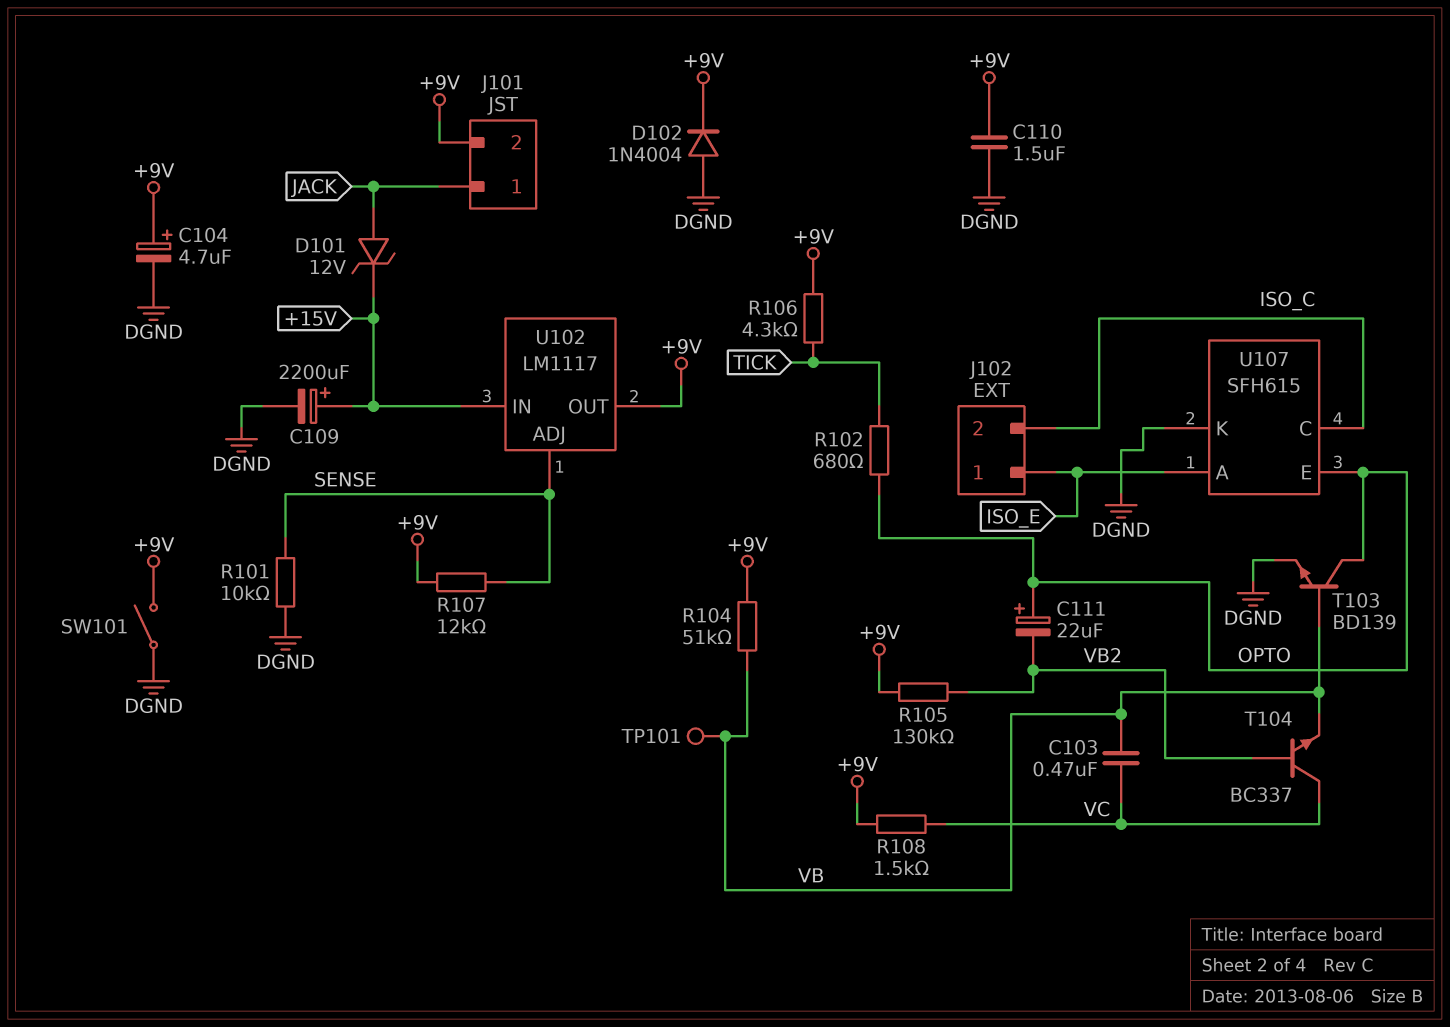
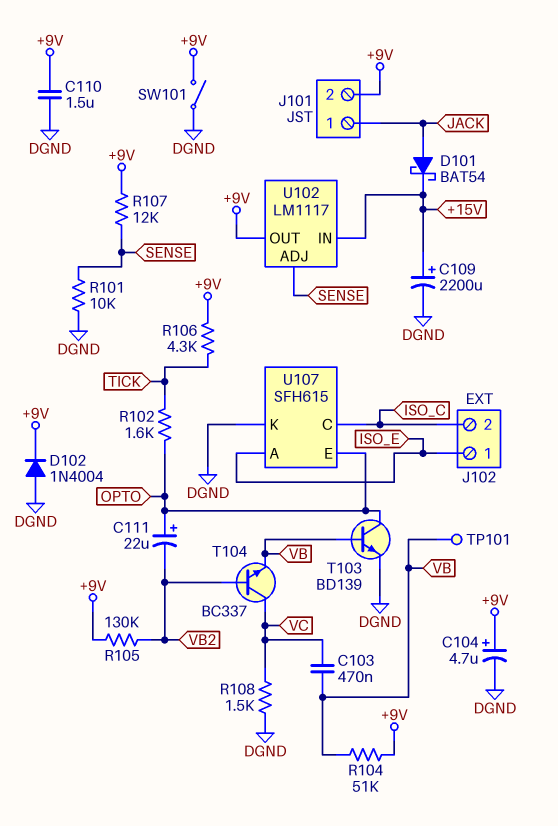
D101: zener 12V (A JACK, K +15V) -> schottky BAT54 (A JACK, K +15V)
R102: 680 (OPTO, TICK) -> 1.6k (OPTO, TICK)
R108: 1.5k (+9V, VC) -> 1.5k (DGND, VC)

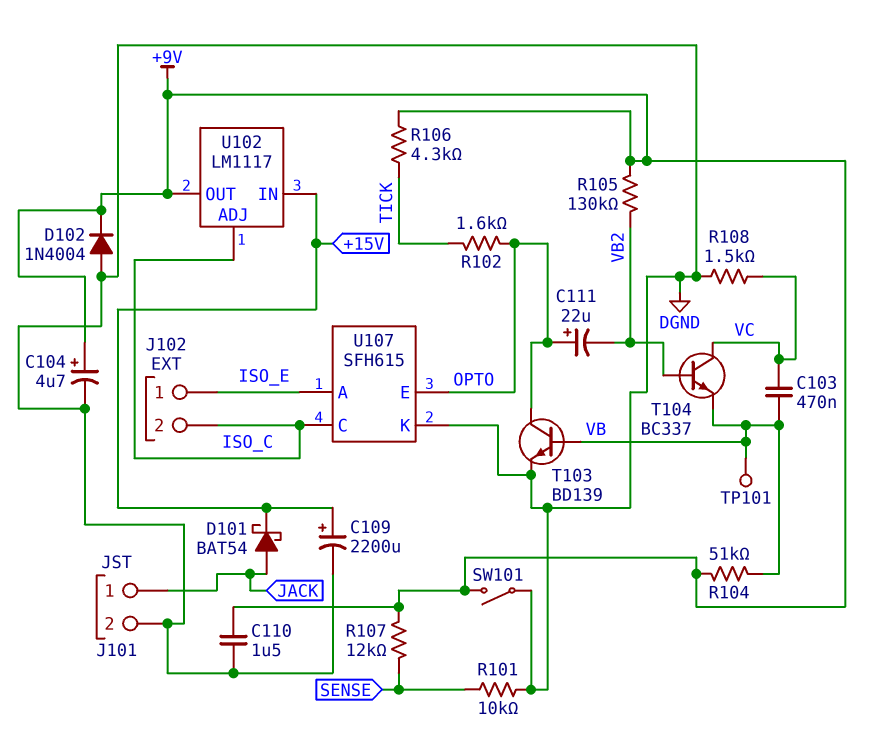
J101 pin 2: +9V -> DGND
U102 pin ADJ: SENSE -> ISO_C

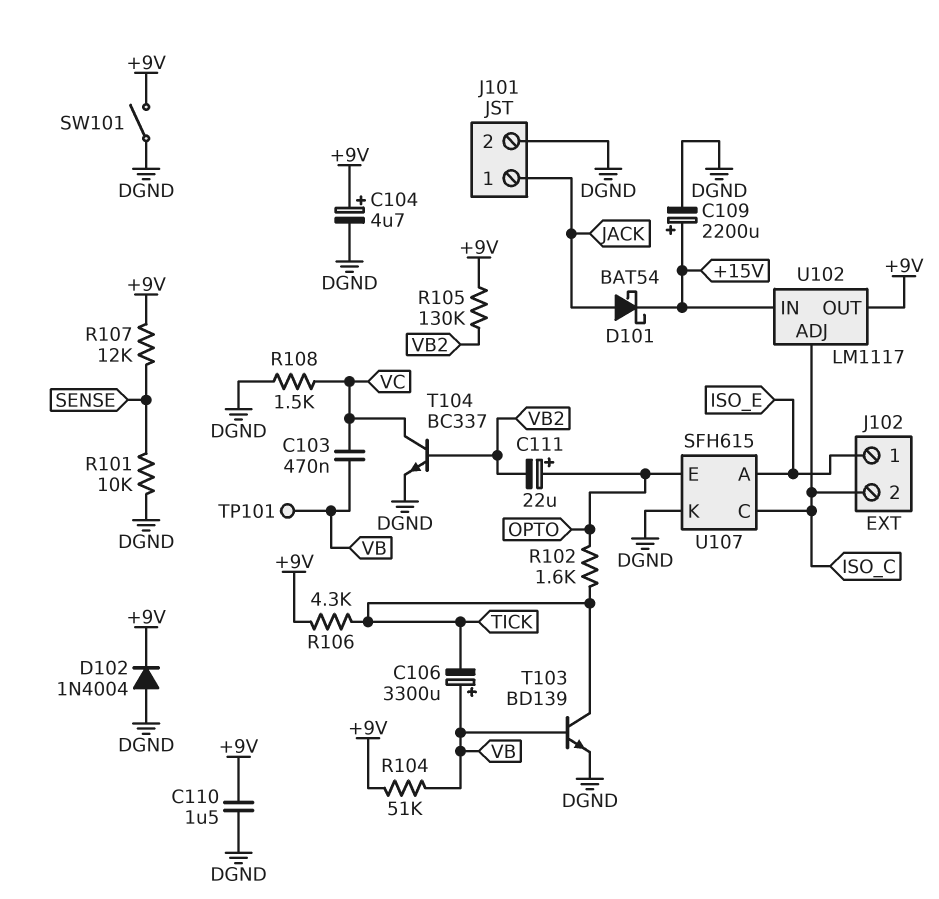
C106: none -> 3300uF (plus VB, minus TICK)
T103: NPN BD139 (B VB, C OPTO, E DGND) -> NPN BD139 (B VB, C TICK, E DGND)
T104: NPN BC337 (B VB2, C VC, E VB) -> NPN BC337 (B VB2, C VC, E DGND)

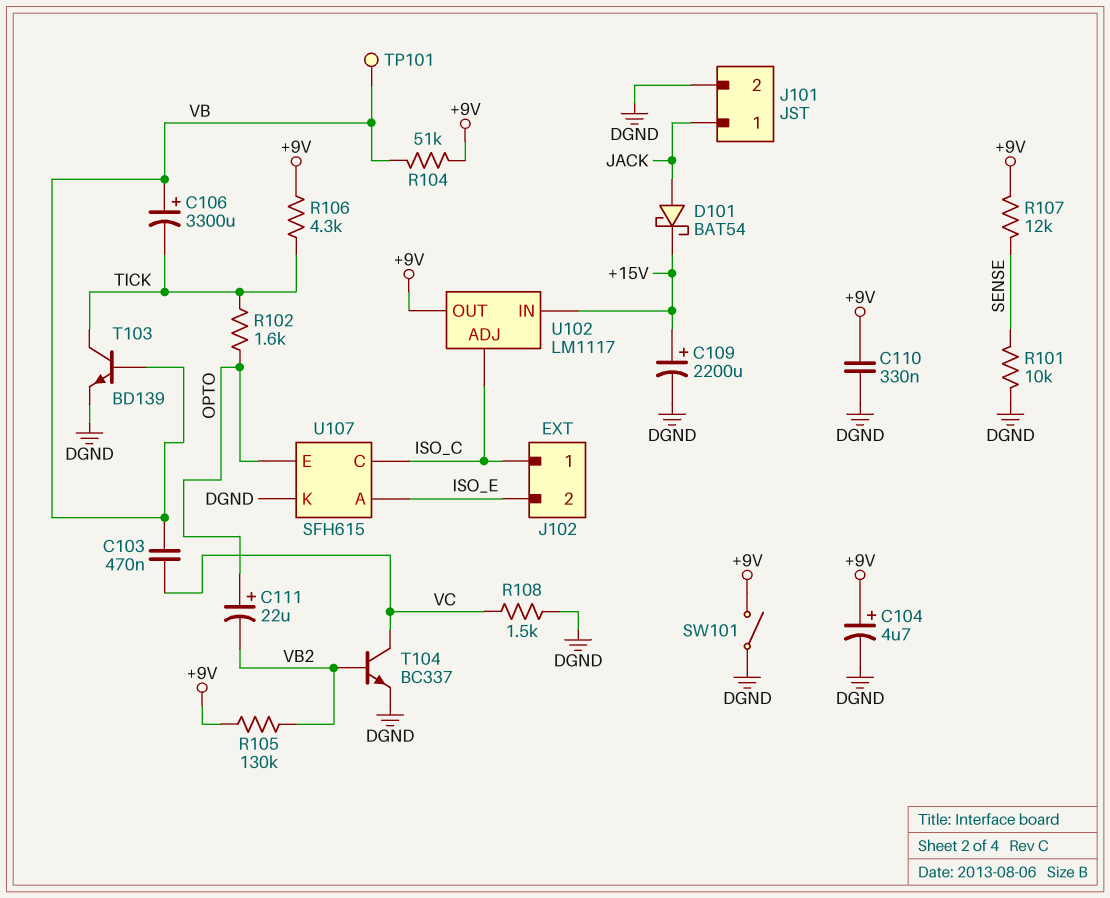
C110: 1.5uF (+9V, DGND) -> 330nF (+9V, DGND)
D102: diode 1N4004 (A DGND, K +9V) -> none
J102 pin 1: ISO_E -> ISO_C
J102 pin 2: ISO_C -> ISO_E

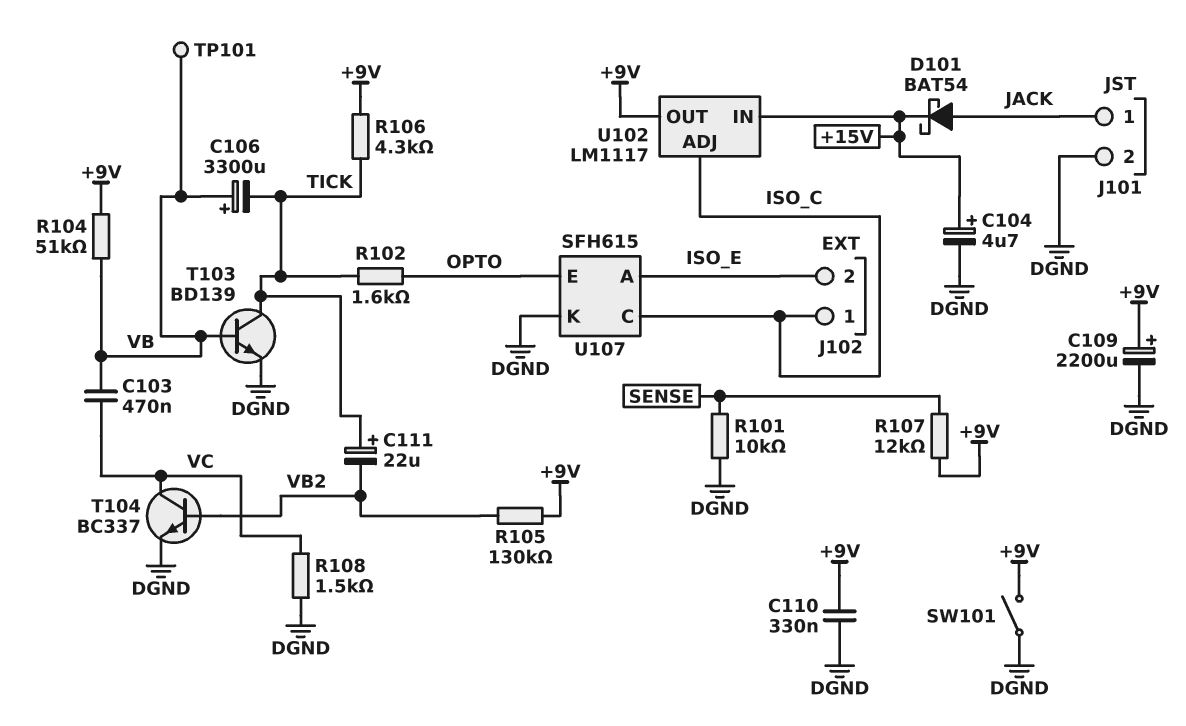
C104: 4.7uF (plus +9V, minus DGND) -> 4.7uF (plus +15V, minus DGND)
C109: 2200uF (plus +15V, minus DGND) -> 2200uF (plus +9V, minus DGND)
C111: 22uF (plus OPTO, minus VB2) -> 22uF (plus TICK, minus VB2)

